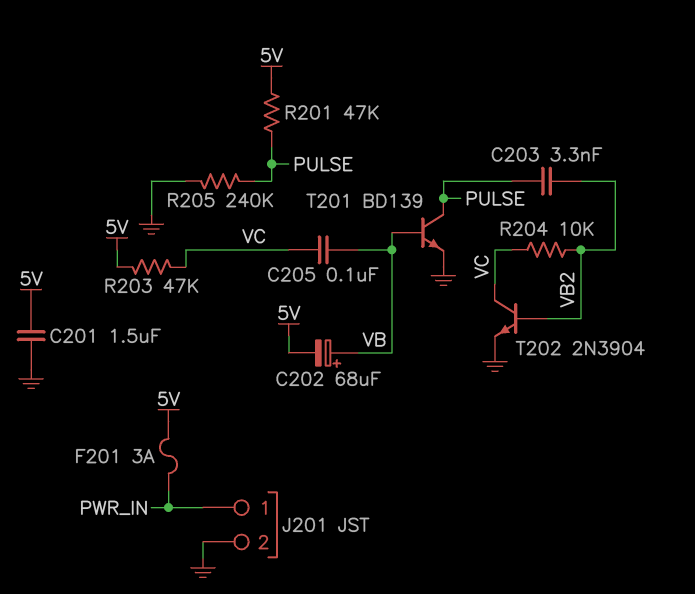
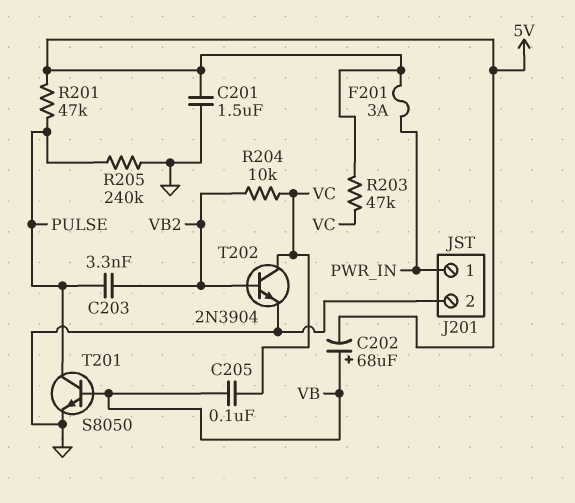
T201: NPN BD139 (B VB, C PULSE, E GND) -> NPN S8050 (B VB, C PULSE, E GND)

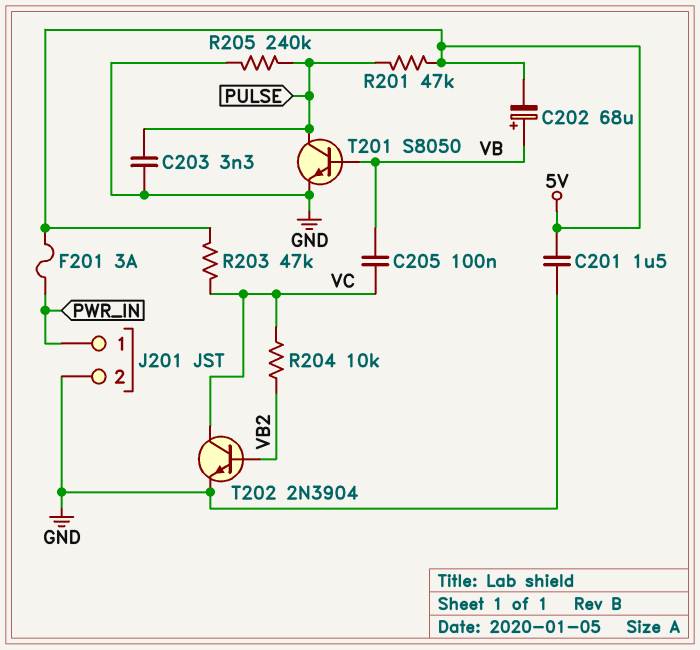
C203: 3.3nF (PULSE, VB2) -> 3.3nF (GND, PULSE)

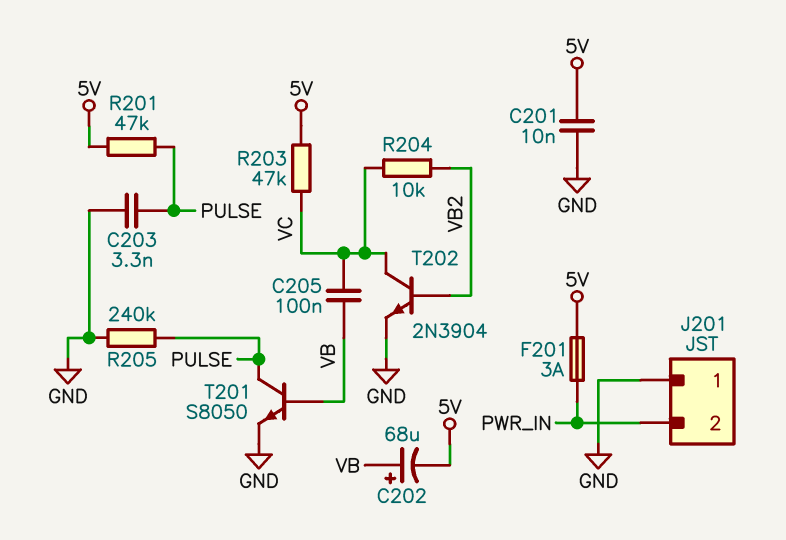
C201: 1.5uF (5V, GND) -> 10nF (5V, GND)
J201 pin 1: PWR_IN -> GND
J201 pin 2: GND -> PWR_IN

